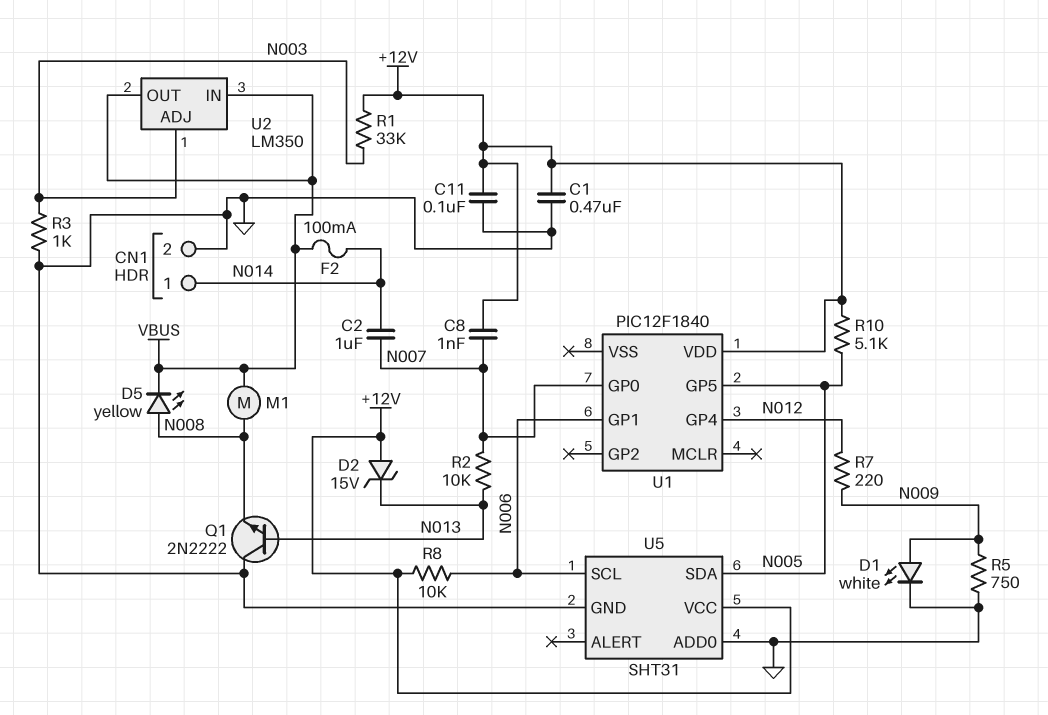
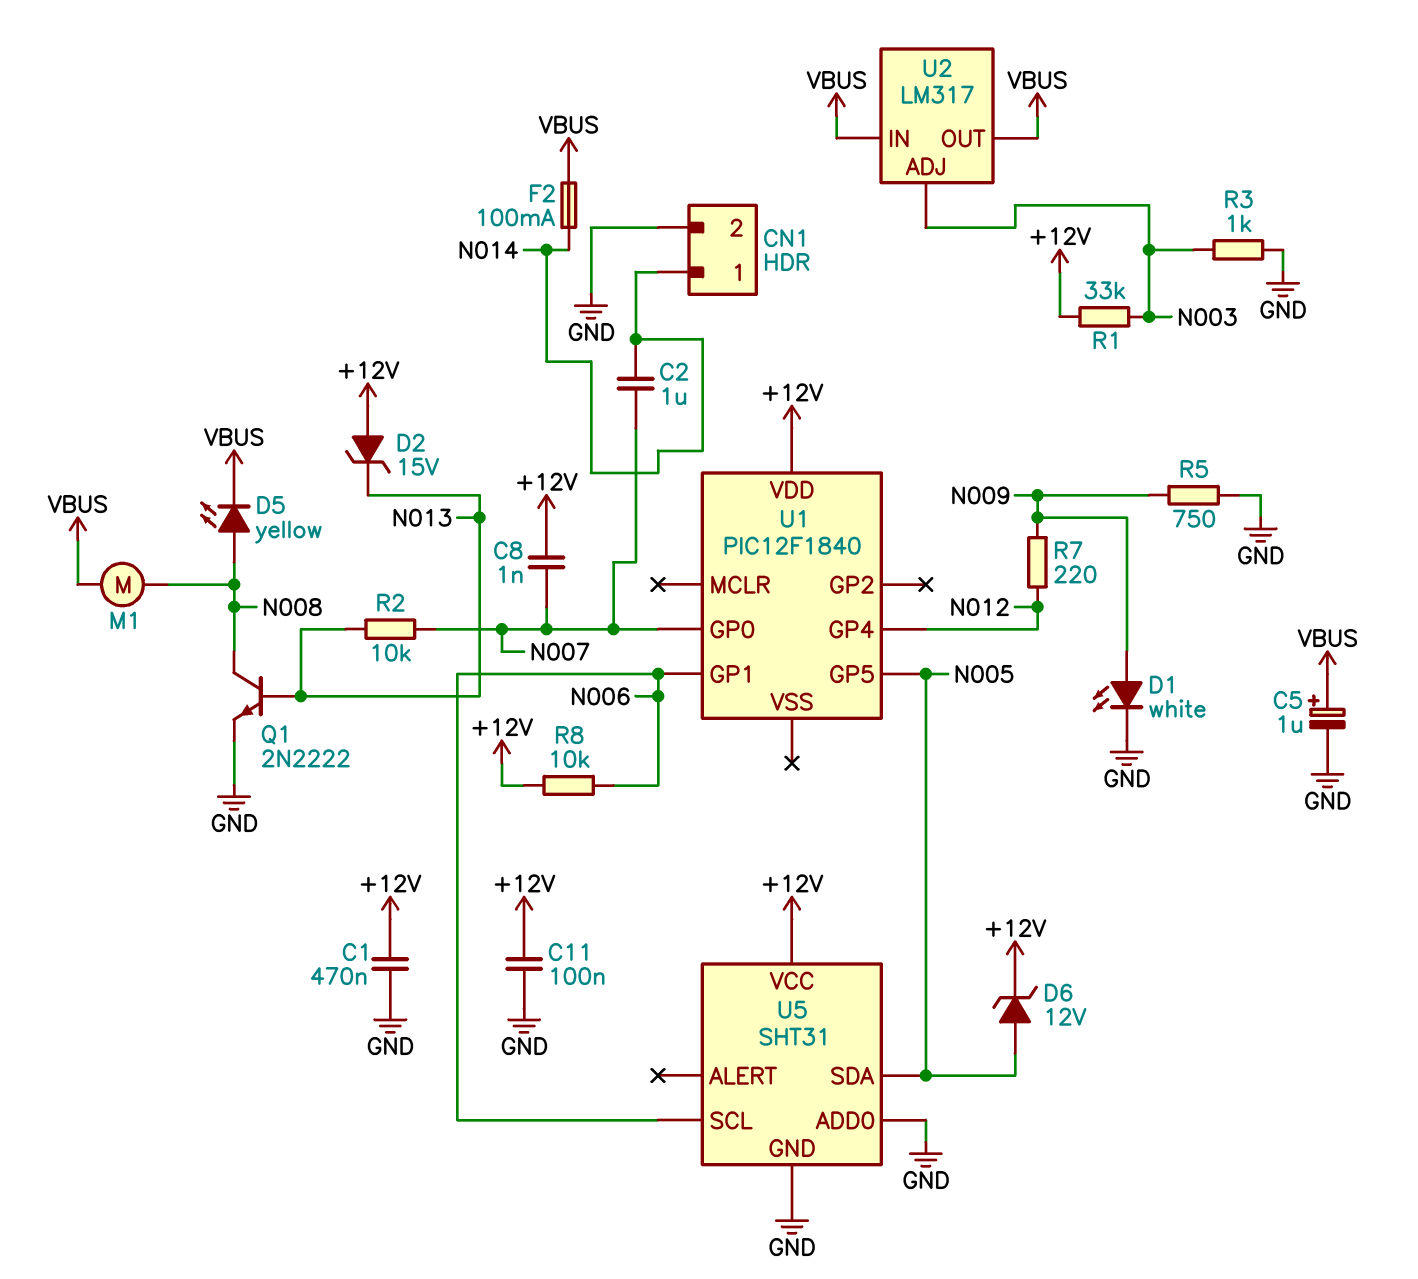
C5: none -> 1uF (plus VBUS, minus GND)
D6: none -> zener 12V (A N005, K +12V)
Q1: NPN 2N2222 (B N013, C GND, E N008) -> NPN 2N2222 (B N013, C N008, E GND)
R10: 5.1k (+12V, N005) -> none
U2: LM350 -> LM317

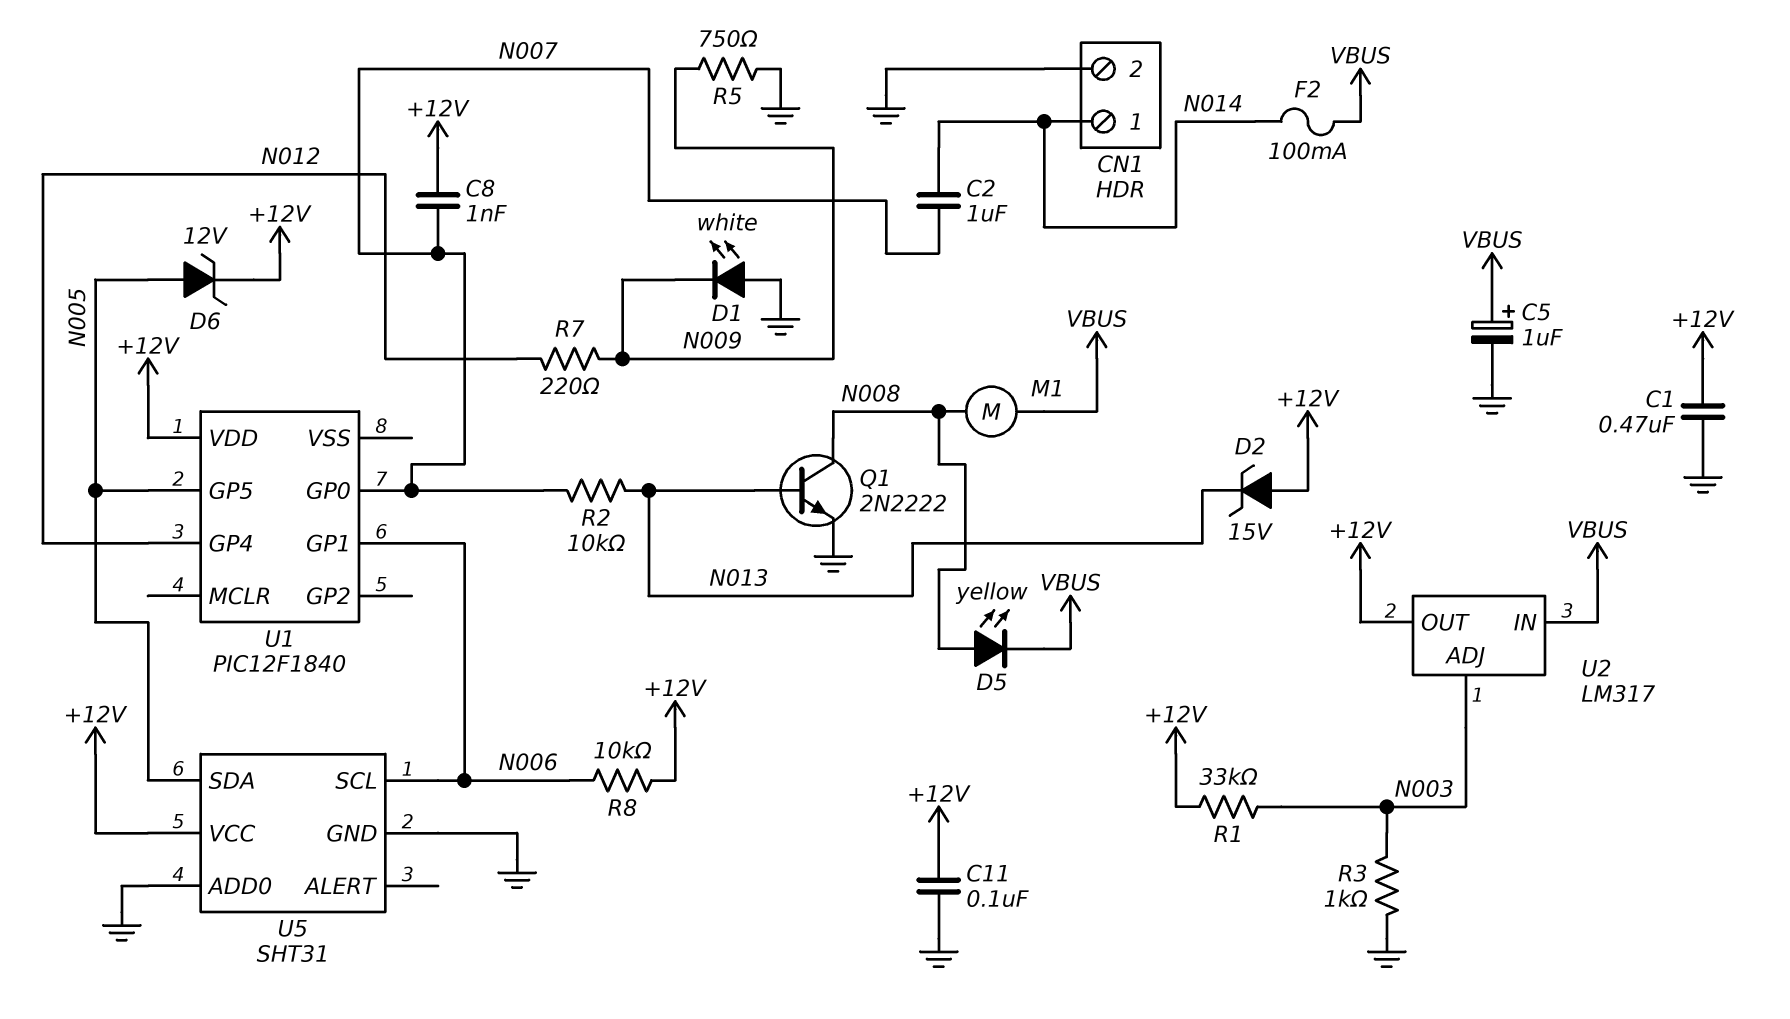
D1: LED white (A N009, K GND) -> LED white (A GND, K N009)
U2 pin OUT: VBUS -> +12V

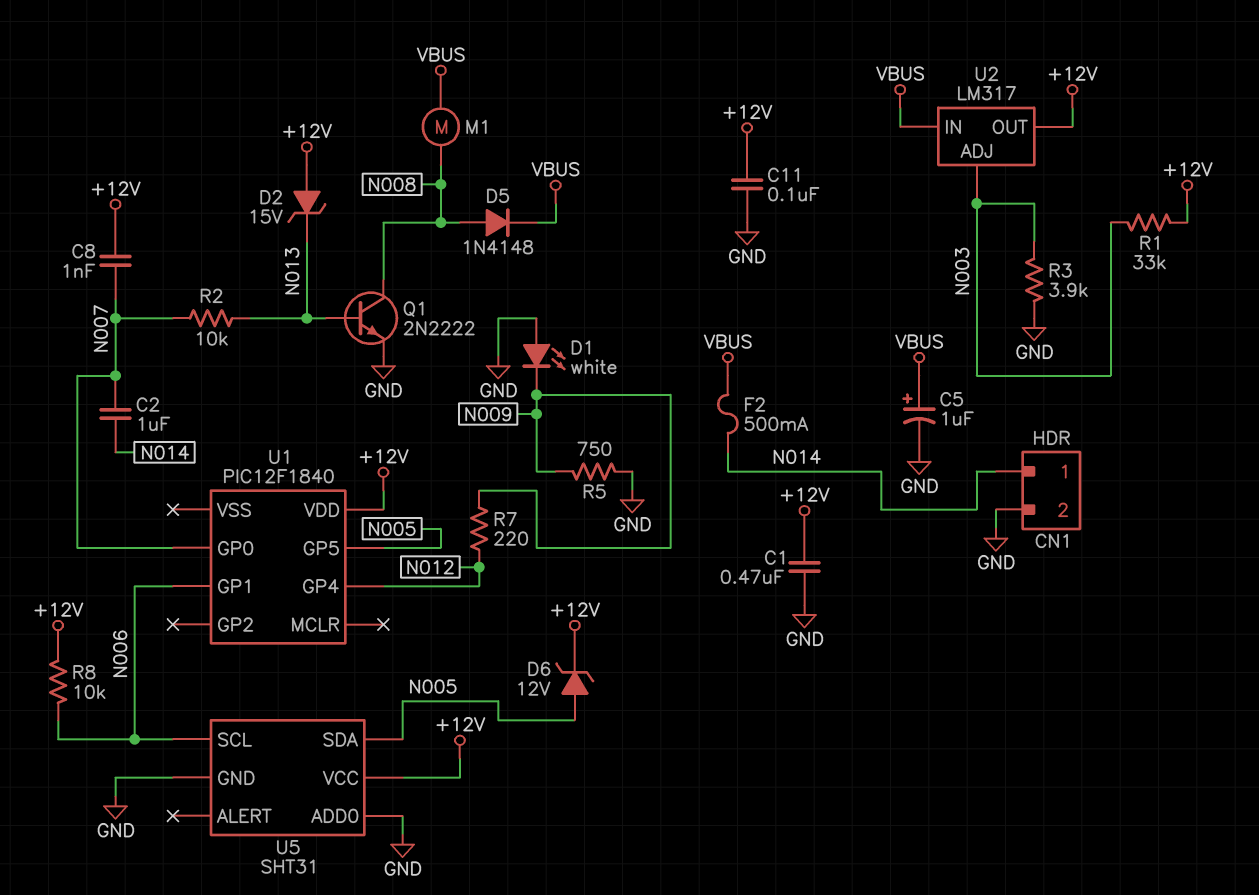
D5: LED yellow (A N008, K VBUS) -> diode 1N4148 (A N008, K VBUS)
F2: 100mA (N014, VBUS) -> 500mA (N014, VBUS)
R3: 1k (GND, N003) -> 3.9k (GND, N003)

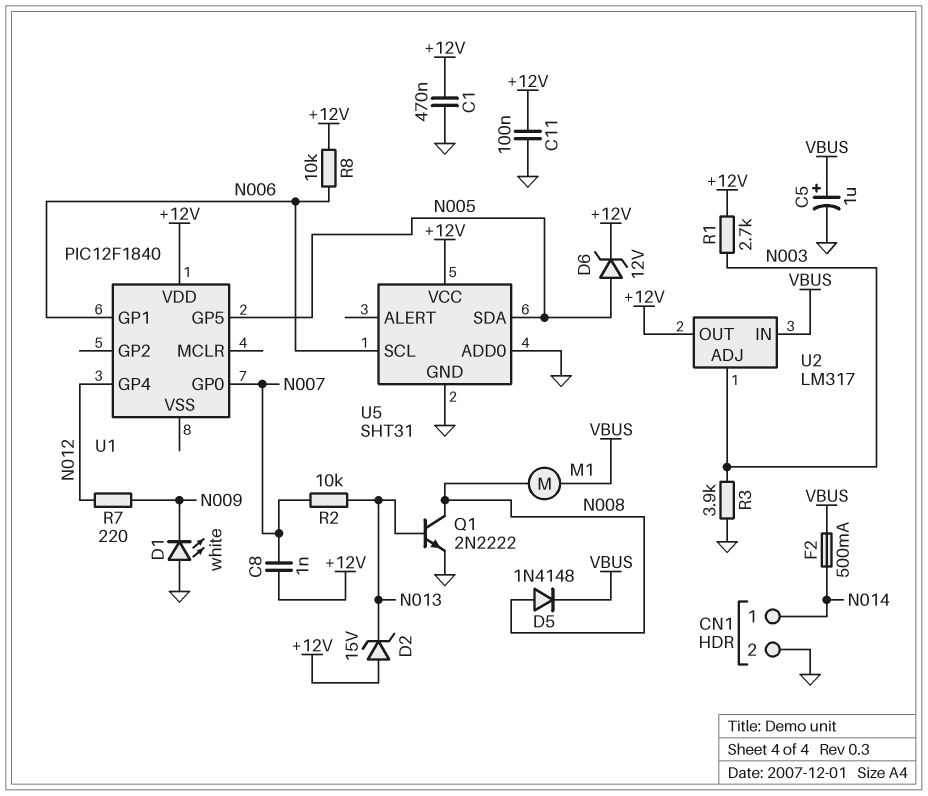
C2: 1uF (N007, N014) -> none
R1: 33k (+12V, N003) -> 2.7k (+12V, N003)
R5: 750 (GND, N009) -> none

